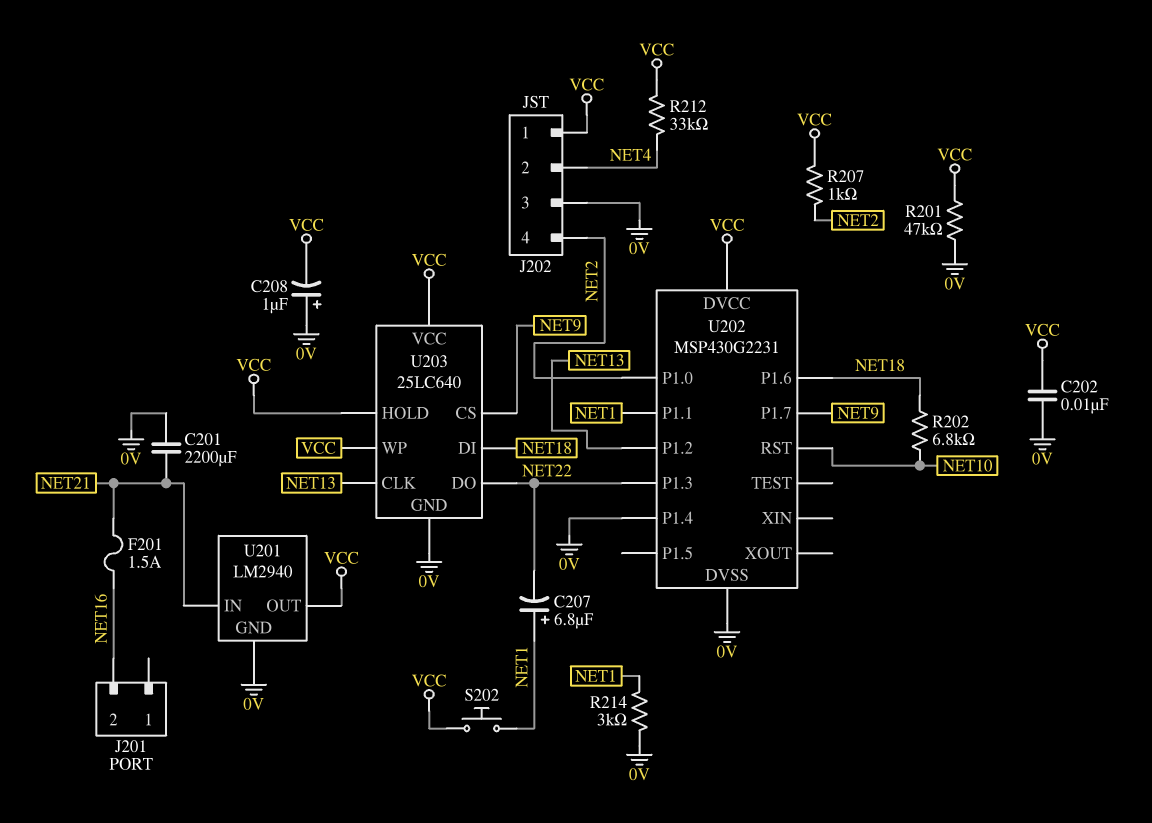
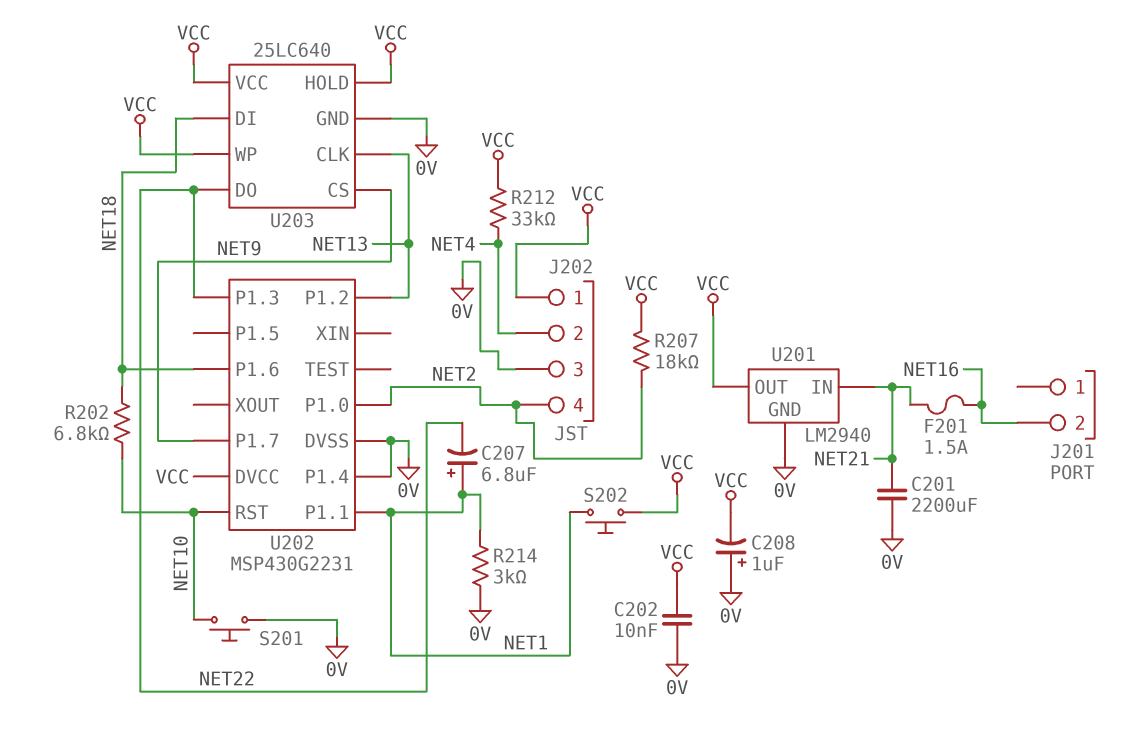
R201: 47k (0V, VCC) -> none
R207: 1k (NET2, VCC) -> 18k (NET2, VCC)
S201: none -> button (0V, NET10)

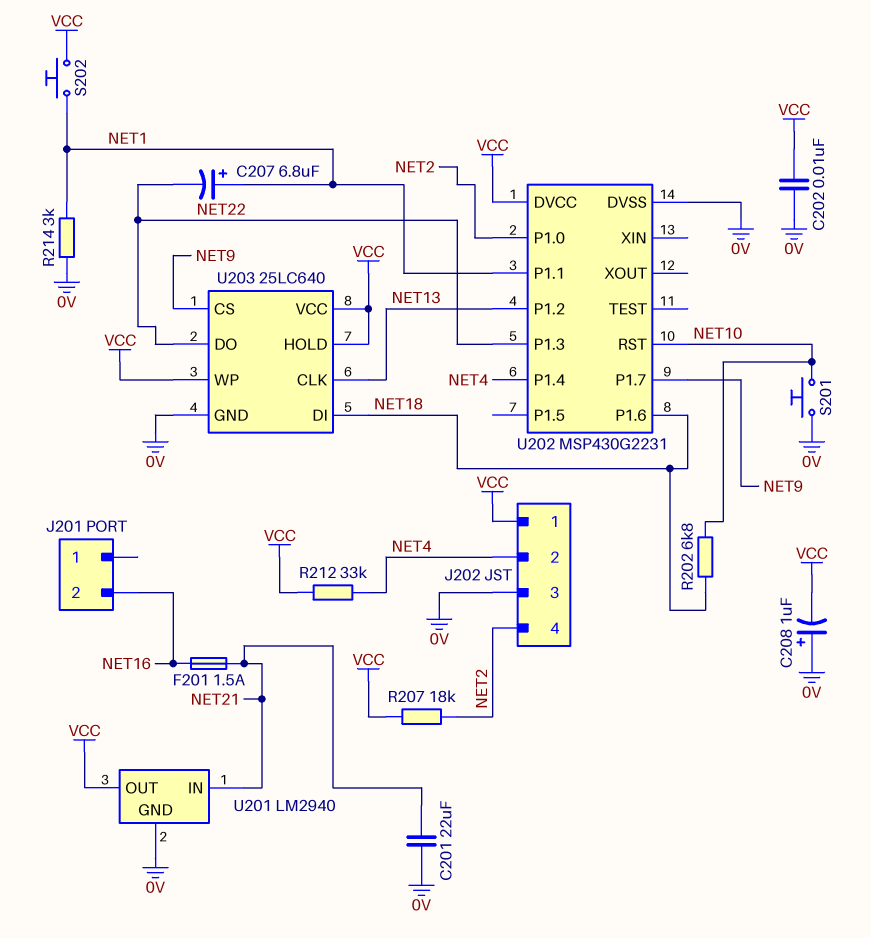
C201: 2200uF (0V, NET21) -> 22uF (0V, NET21)
U202 pin P1.4: 0V -> NET4

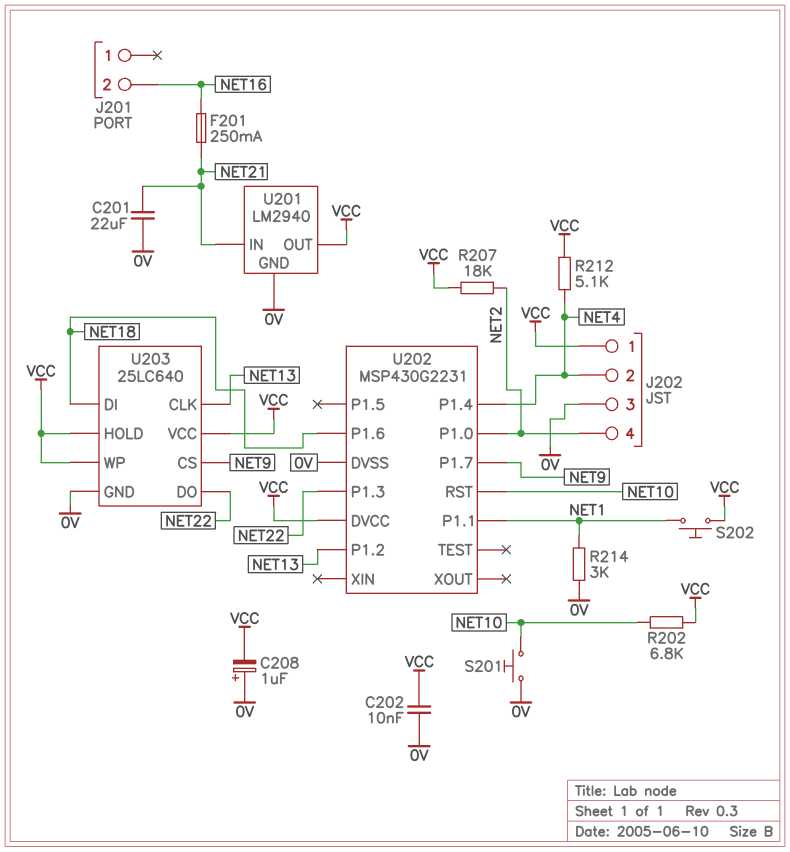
C207: 6.8uF (plus NET1, minus NET22) -> none
F201: 1.5A (NET16, NET21) -> 250mA (NET16, NET21)
R202: 6.8k (NET10, NET18) -> 6.8k (NET10, VCC)
R212: 33k (NET4, VCC) -> 5.1k (NET4, VCC)

